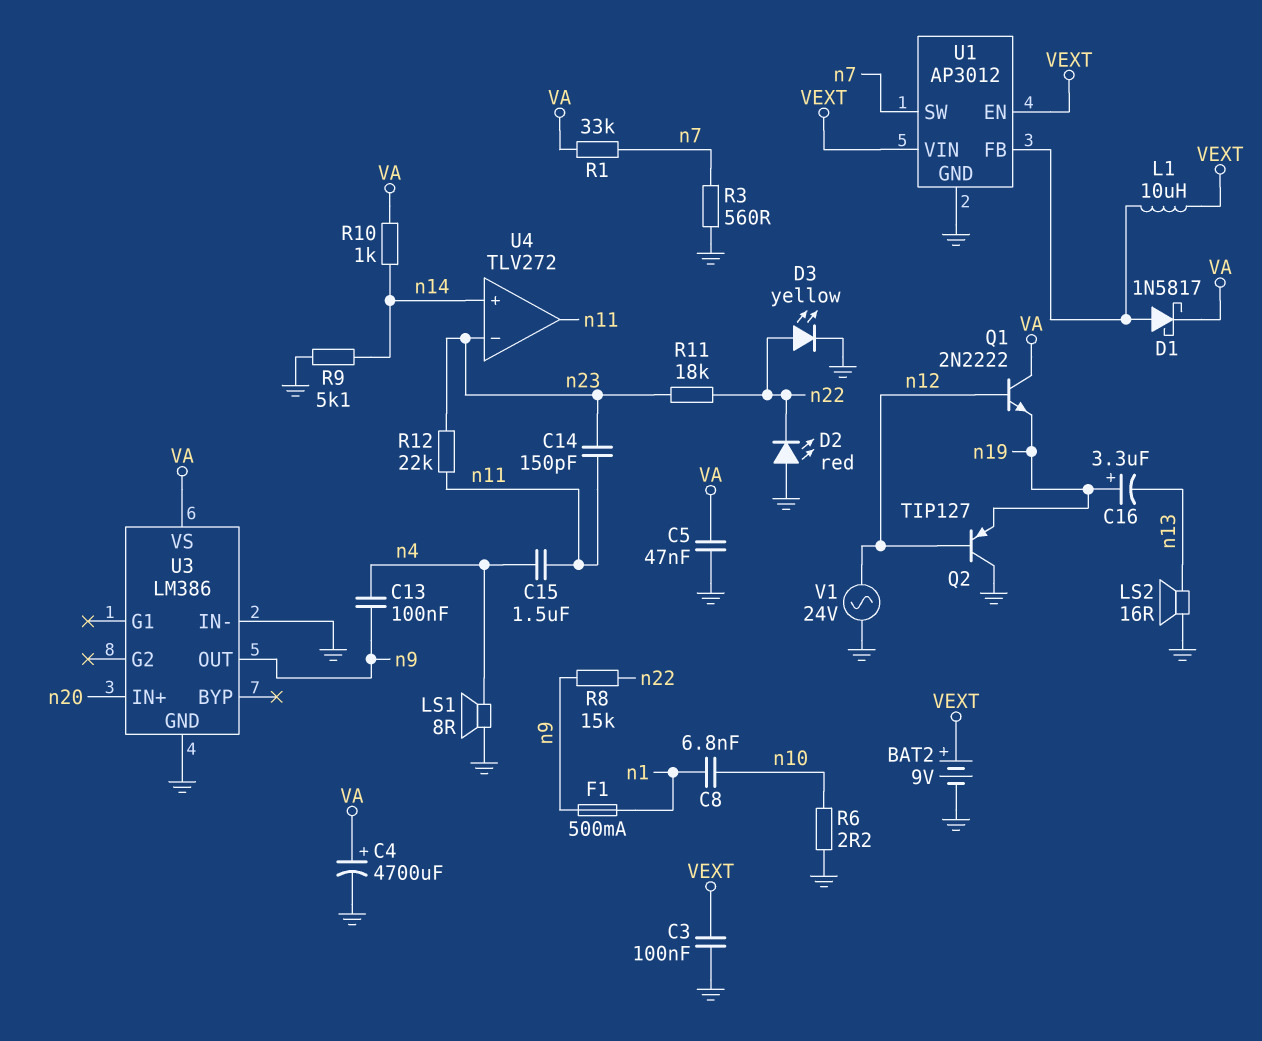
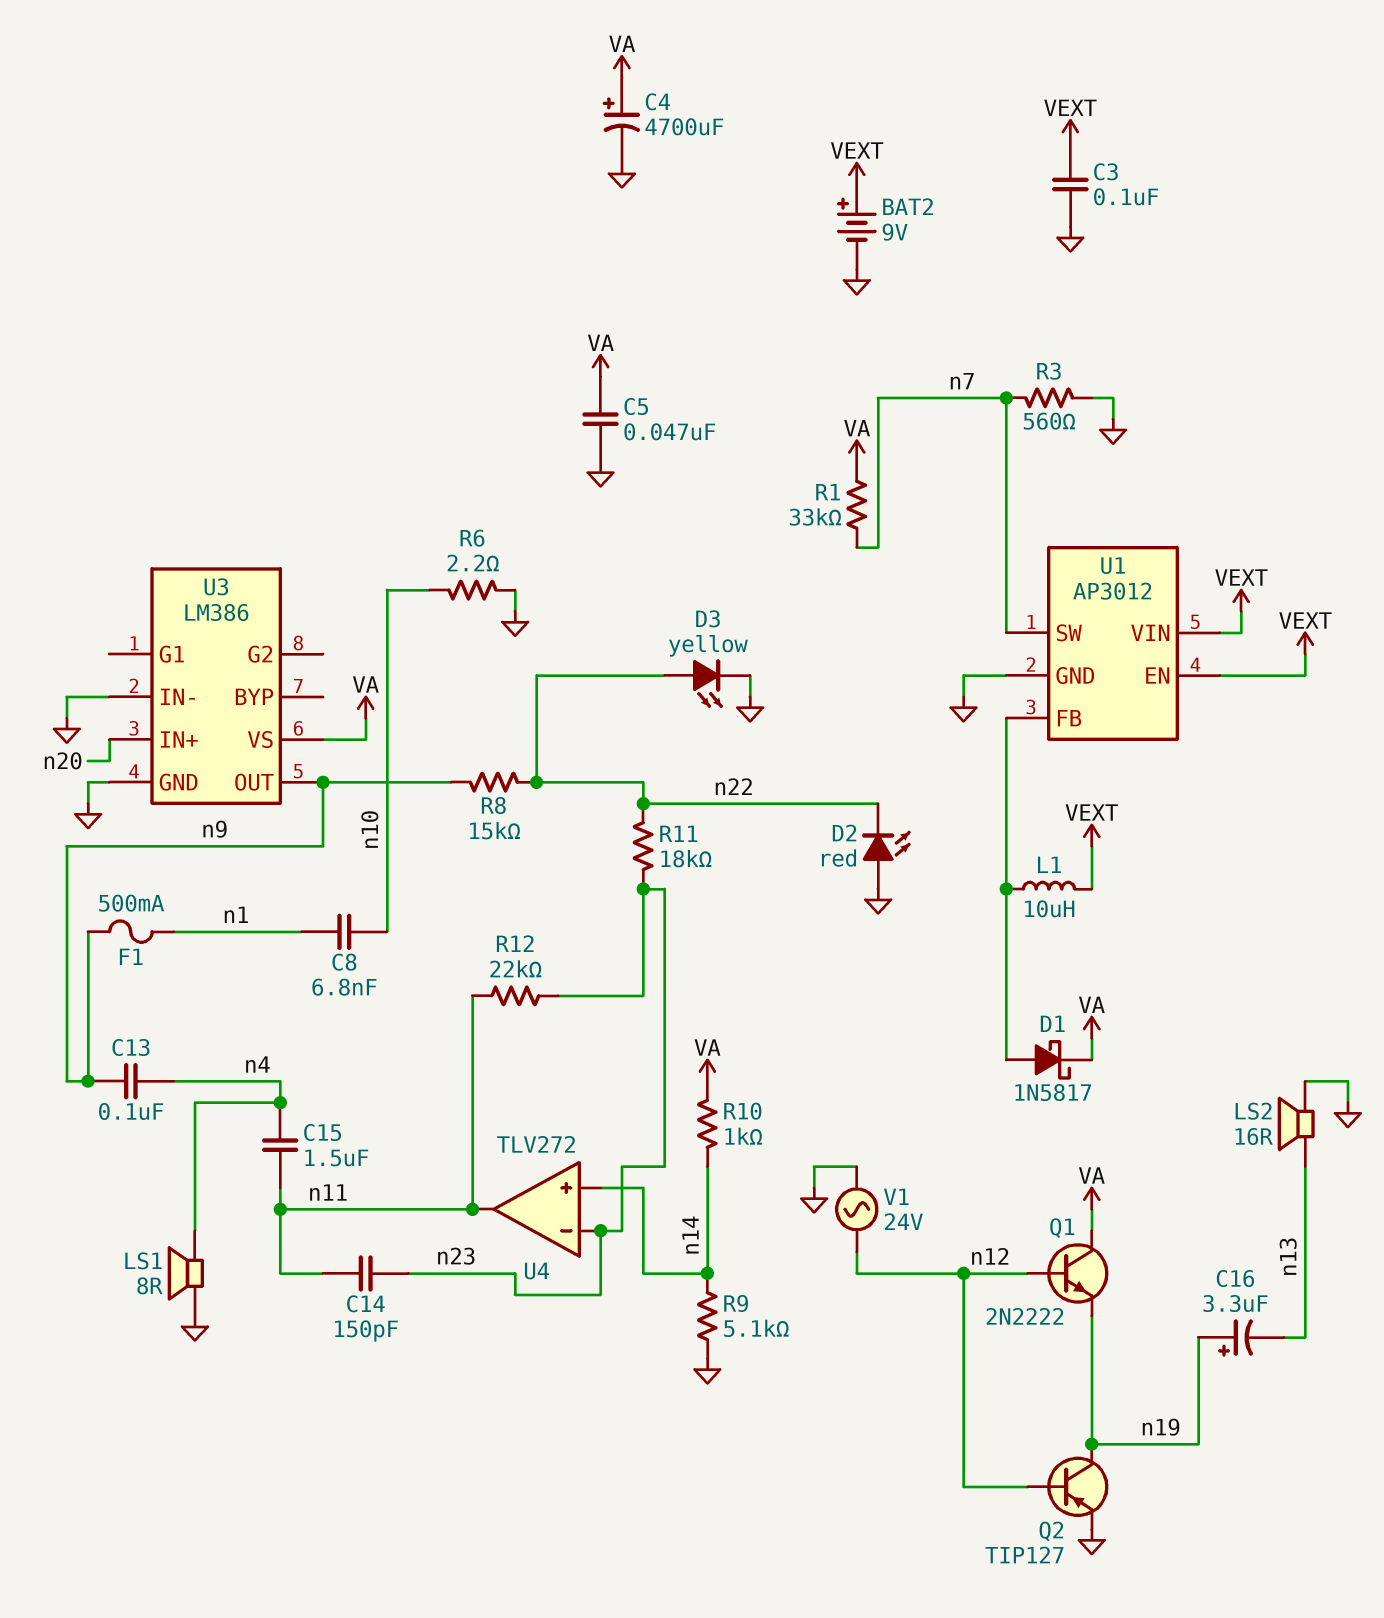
Q2: PNP TIP127 (B n12, C GND, E n19) -> PNP TIP127 (B n12, C n19, E GND)

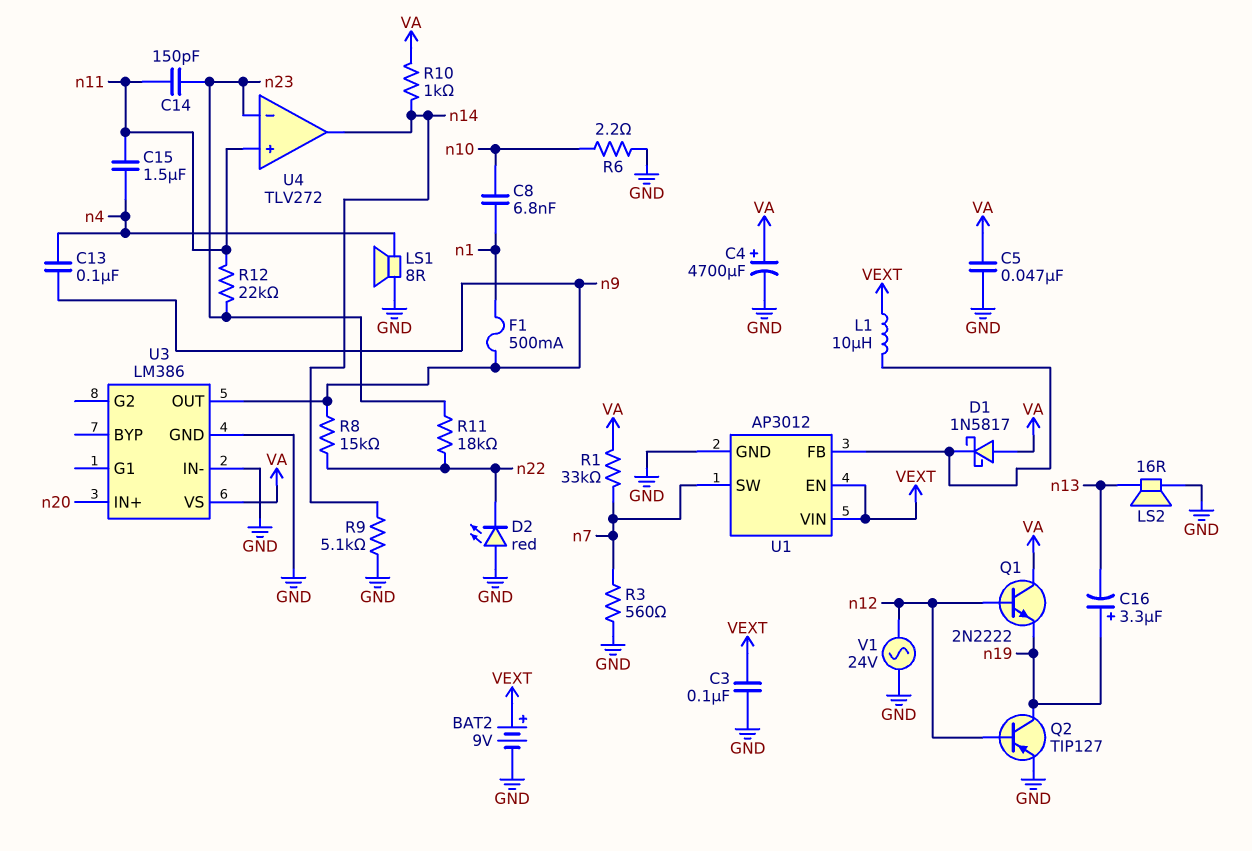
D1: schottky 1N5817 (A U1/FB, K VA) -> schottky 1N5817 (A VA, K U1/FB)
D3: LED yellow (A n22, K GND) -> none
U4 pin in+: n14 -> n11
U4 pin out: n11 -> n14

